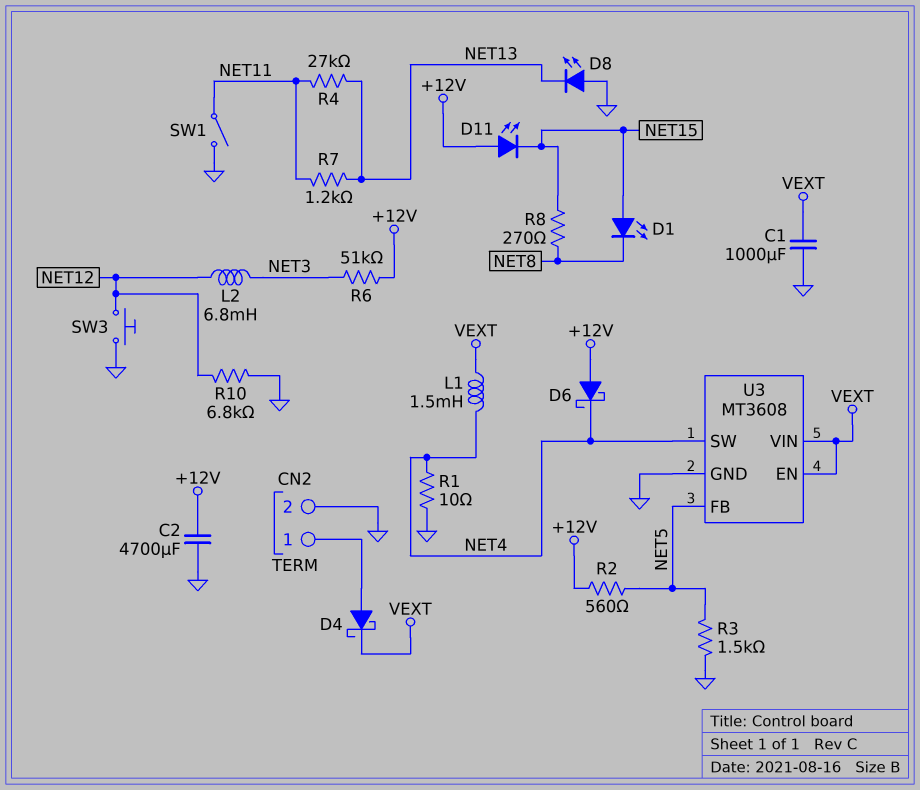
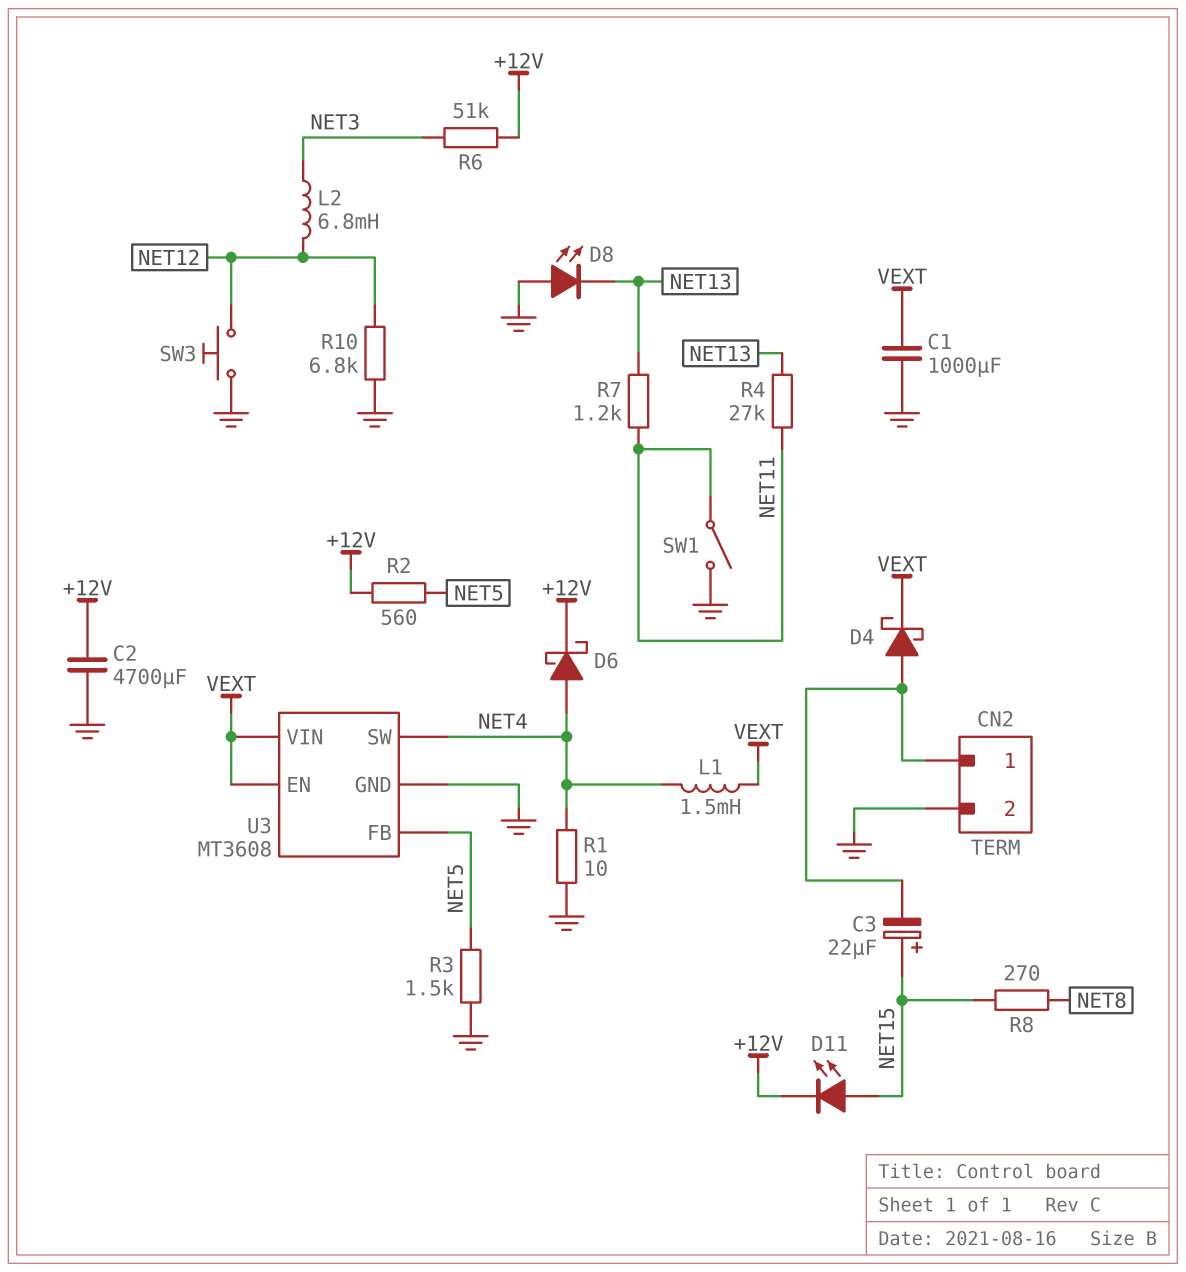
C3: none -> 22uF (plus NET15, minus CN2/1)
D1: LED (A NET15, K NET8) -> none
D6: schottky (A +12V, K NET4) -> schottky (A NET4, K +12V)
D11: LED (A +12V, K NET15) -> LED (A NET15, K +12V)

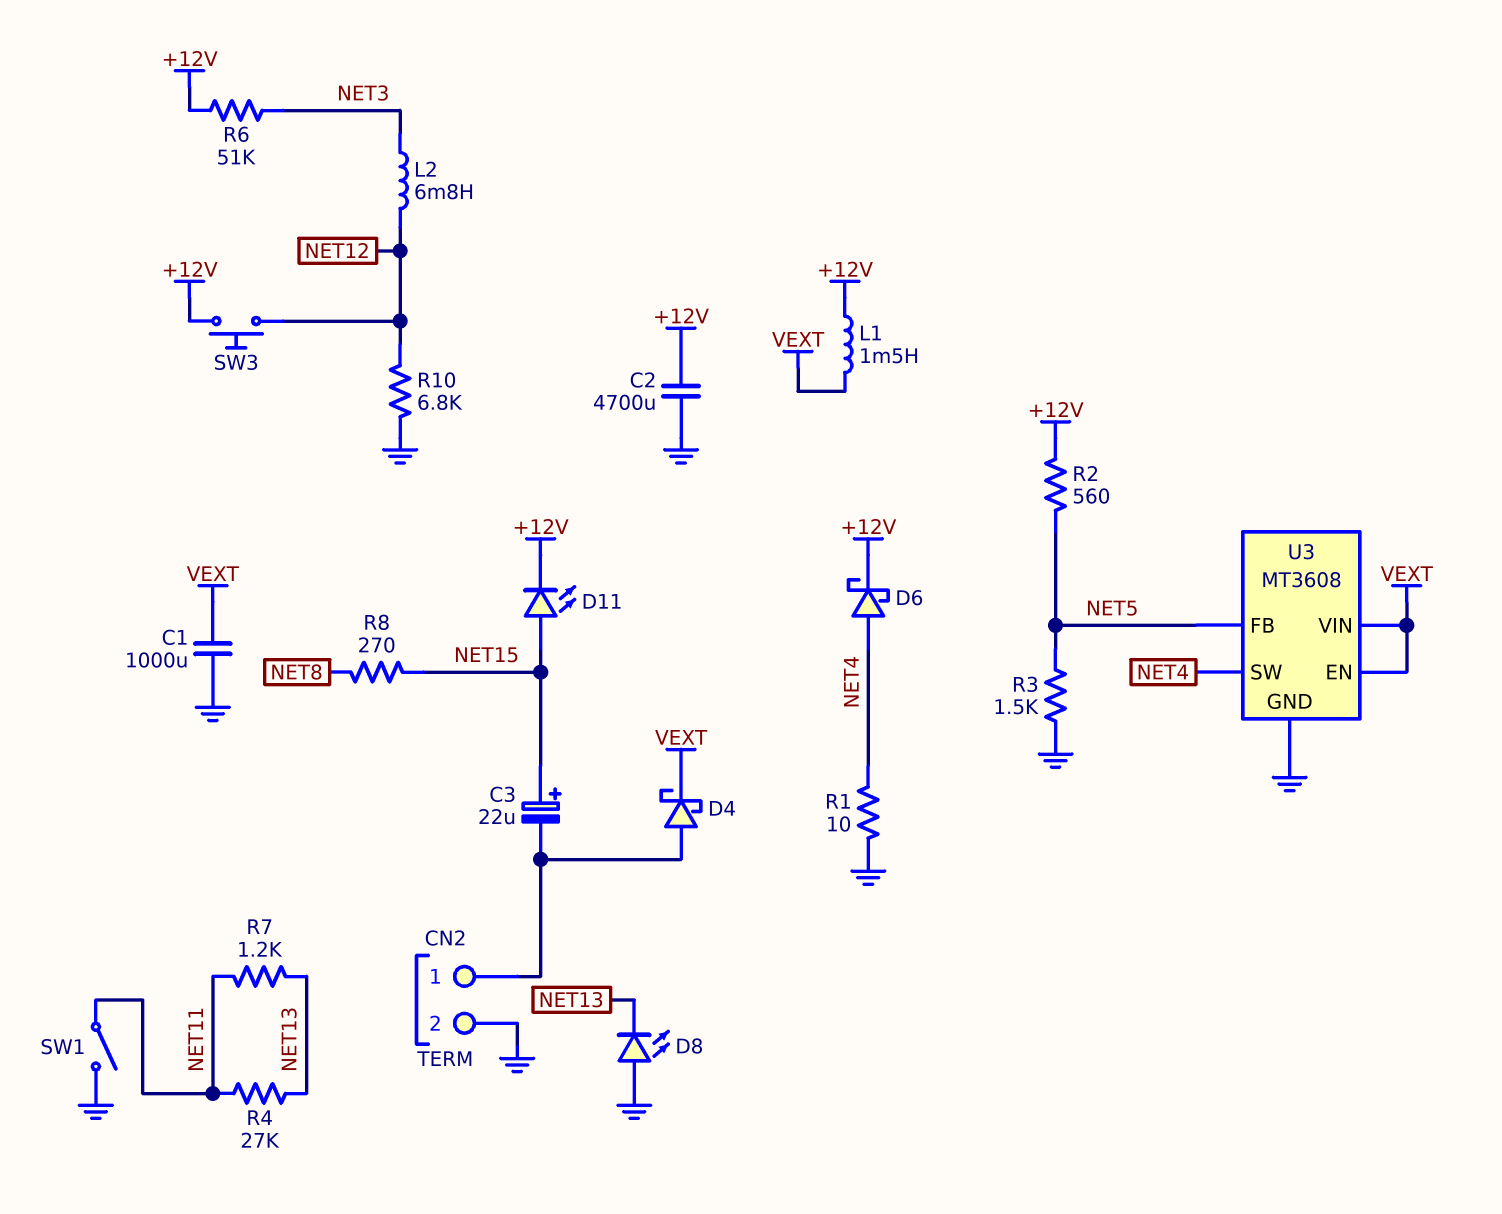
L1: 1.5mH (NET4, VEXT) -> 1.5mH (+12V, VEXT)
SW3: button (GND, NET12) -> button (+12V, NET12)

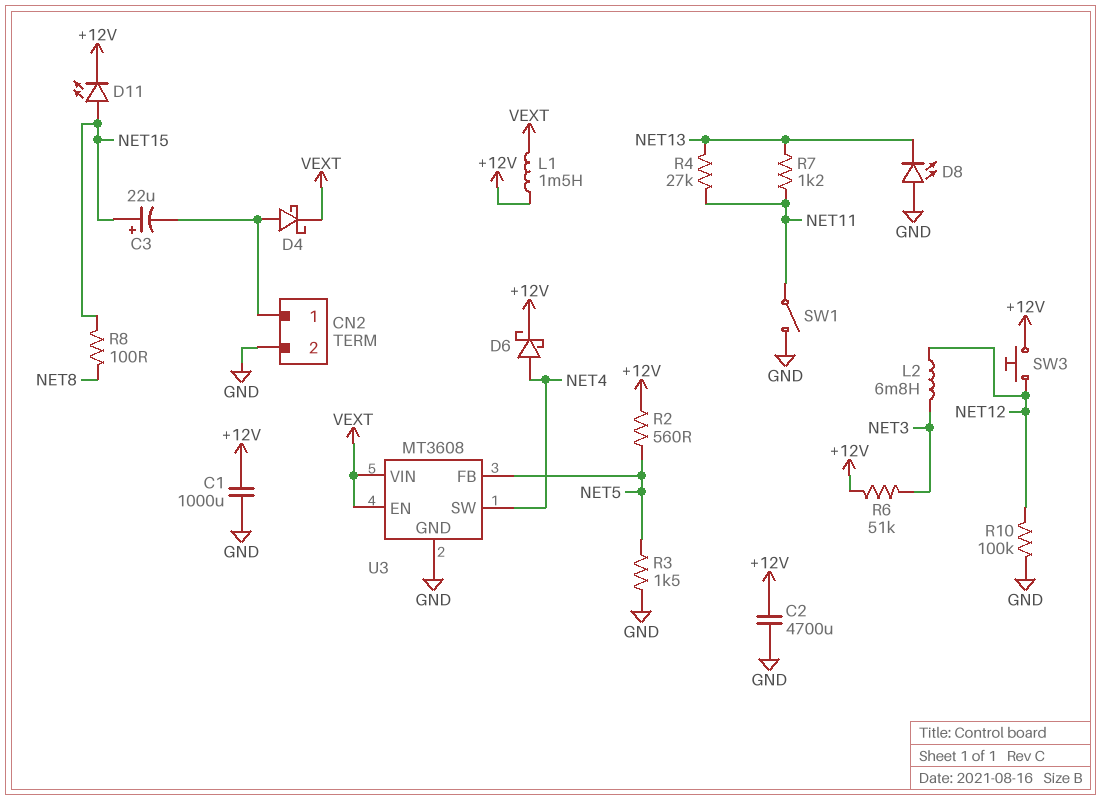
C1: 1000uF (GND, VEXT) -> 1000uF (+12V, GND)
R1: 10 (GND, NET4) -> none
R8: 270 (NET8, NET15) -> 100 (NET8, NET15)
R10: 6.8k (GND, NET12) -> 100k (GND, NET12)

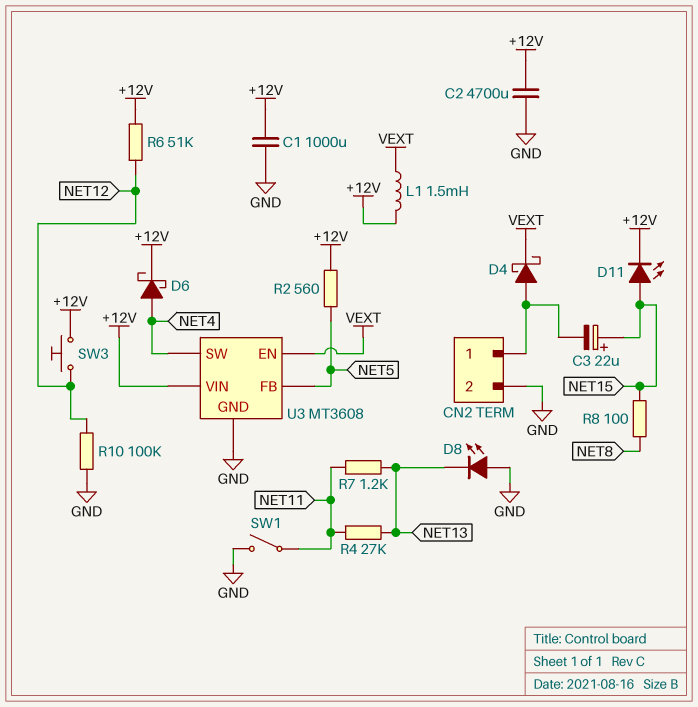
L2: 6.8mH (NET3, NET12) -> none
R3: 1.5k (GND, NET5) -> none
R6: 51k (+12V, NET3) -> 51k (+12V, NET12)
U3 pin VIN: VEXT -> +12V

